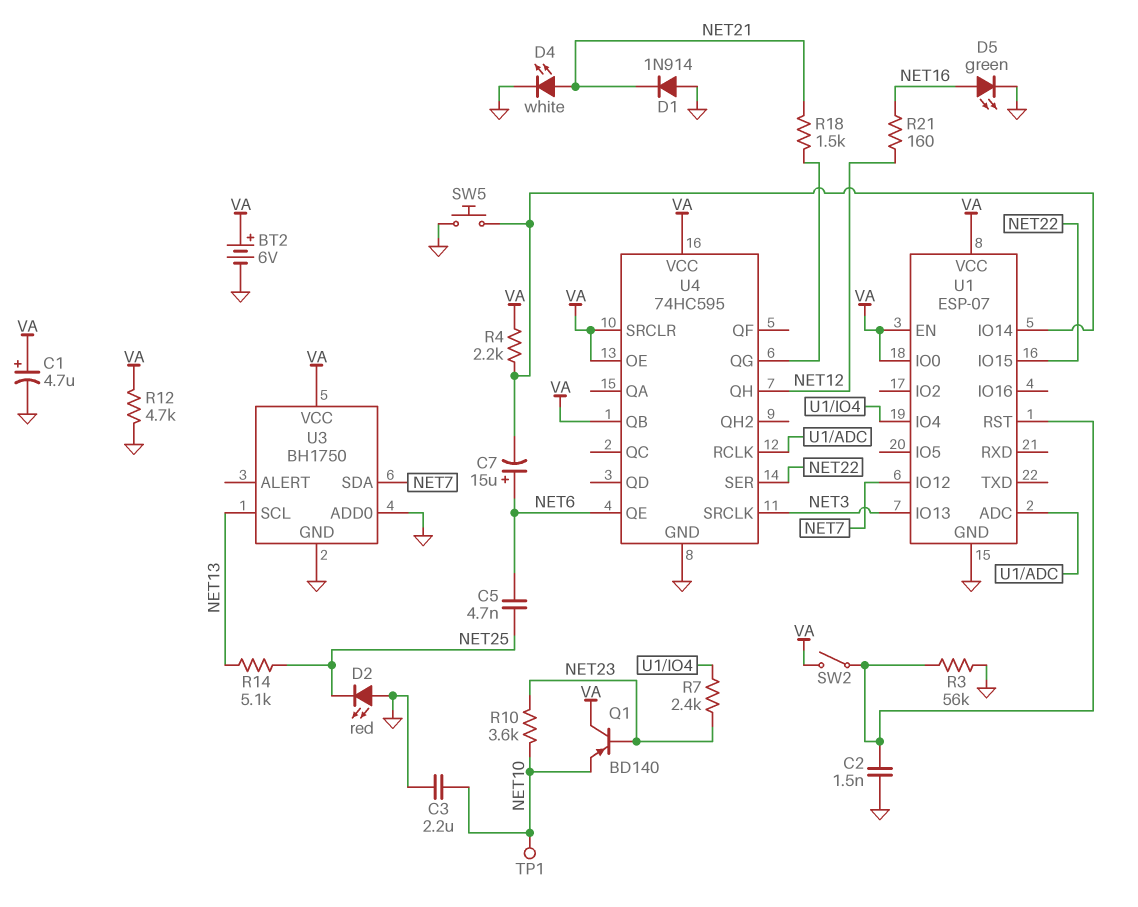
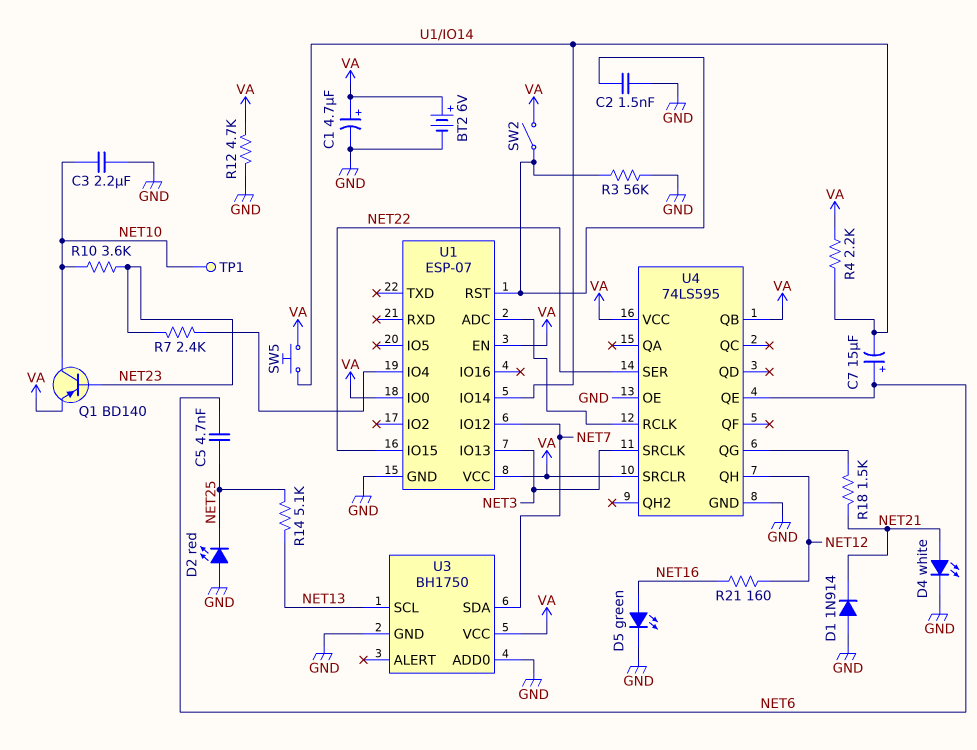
Q1: PNP BD140 (B NET23, C VA, E NET10) -> PNP BD140 (B NET23, C NET10, E VA)
SW5: button (GND, U1/IO14) -> button (U1/IO14, VA)
U4: 74HC595 -> 74LS595
U4 pin OE: VA -> GND

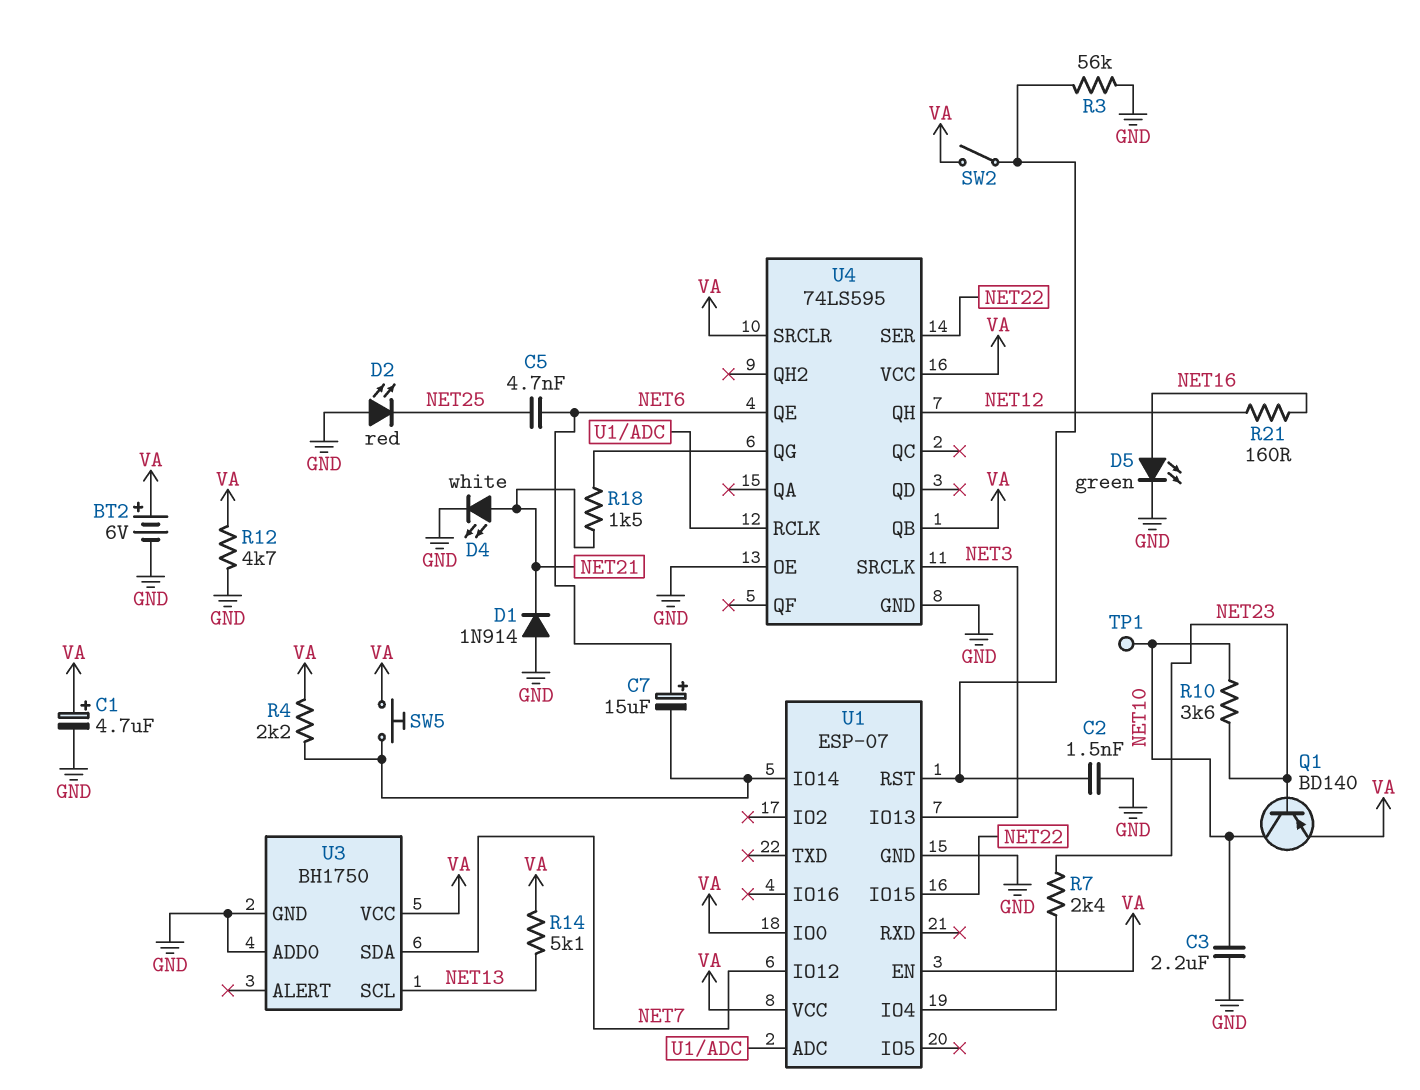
R14: 5.1k (NET13, NET25) -> 5.1k (NET13, VA)

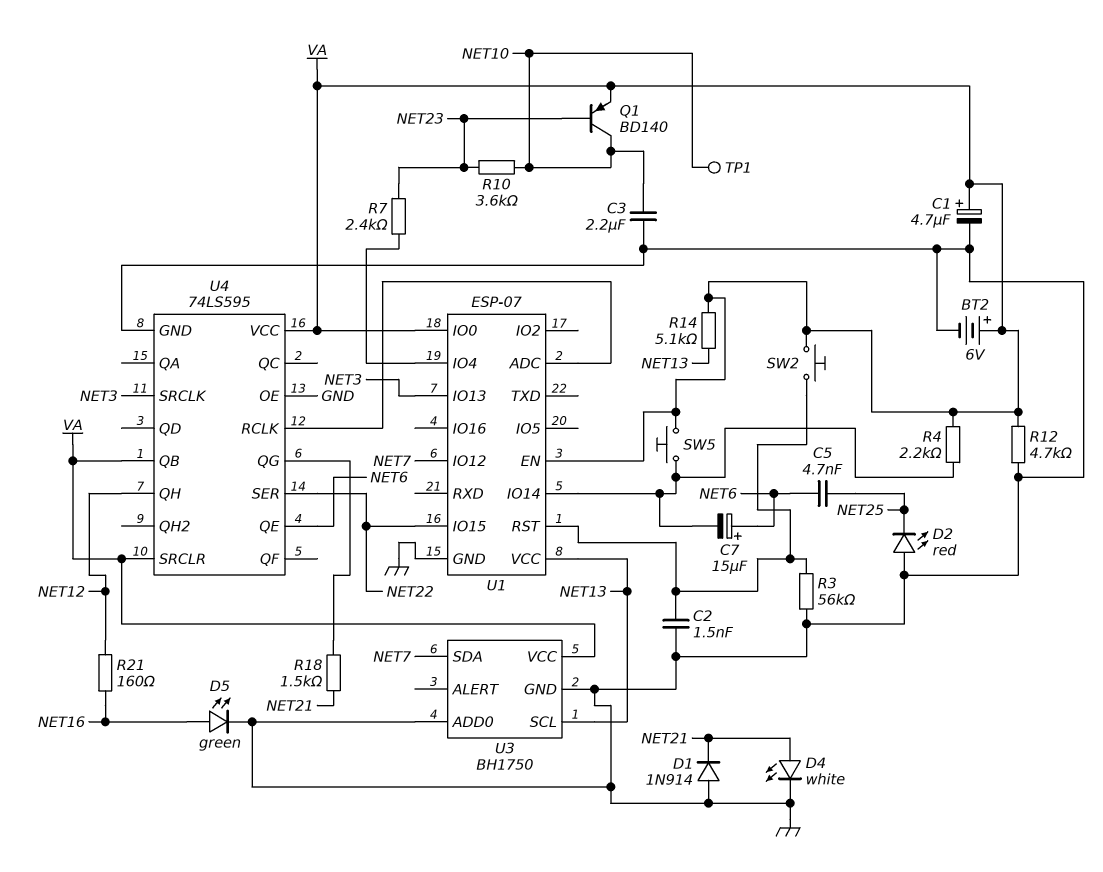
SW2: switch (U1/RST, VA) -> button (U1/RST, VA)
U1 pin VCC: VA -> NET13

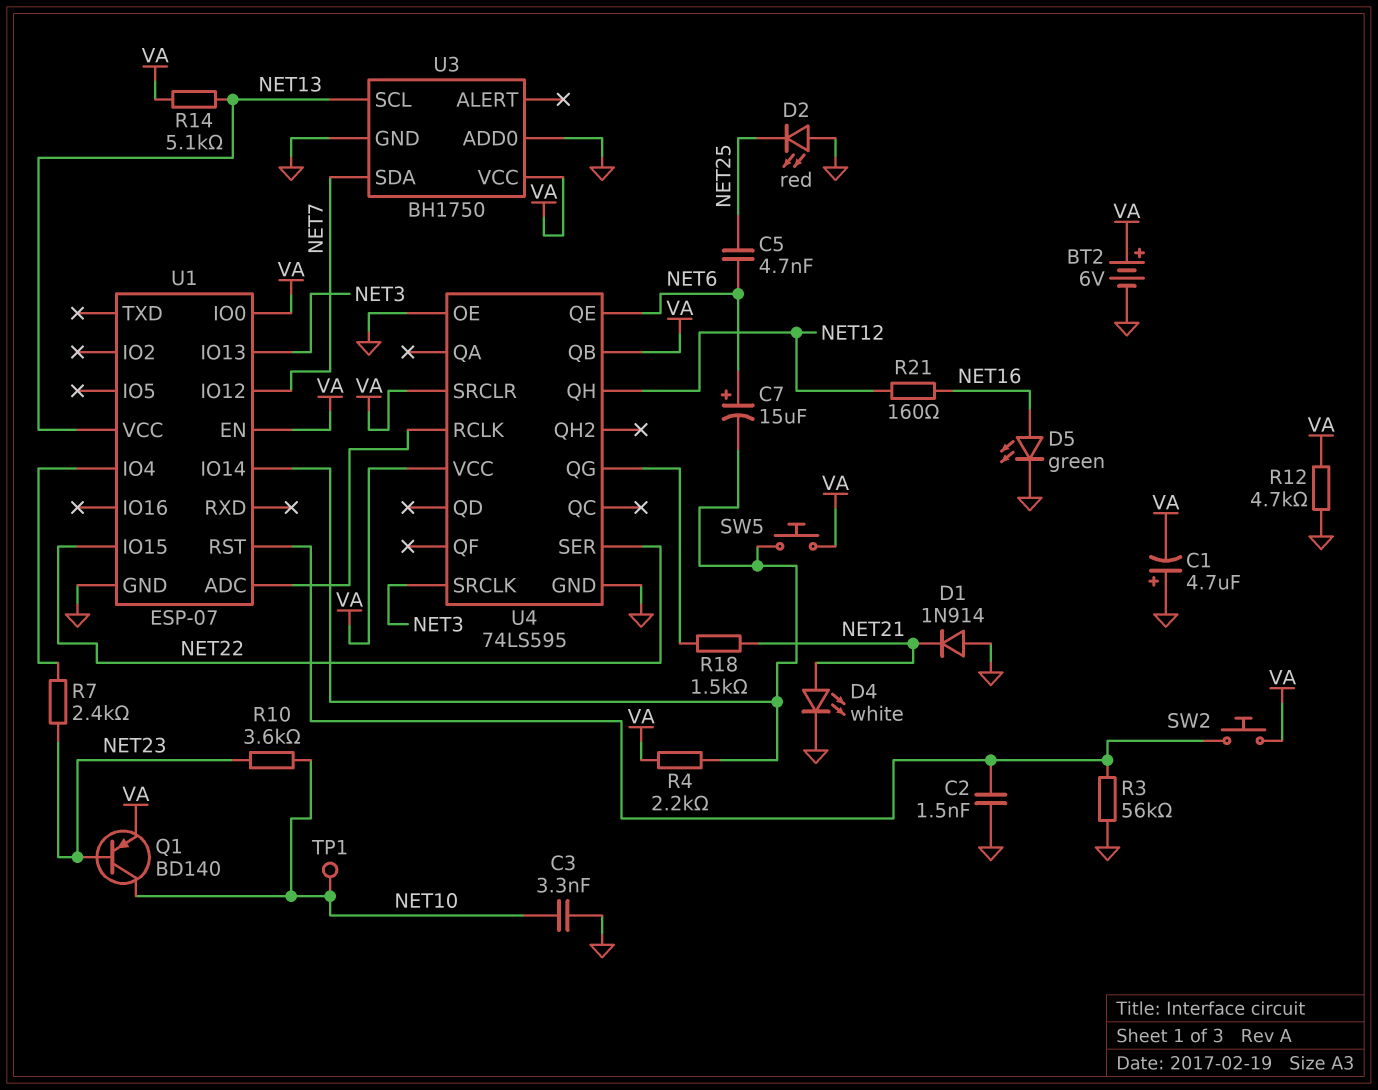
C1: 4.7uF (plus VA, minus GND) -> 4.7uF (plus GND, minus VA)
C3: 2.2uF (GND, NET10) -> 3.3nF (GND, NET10)

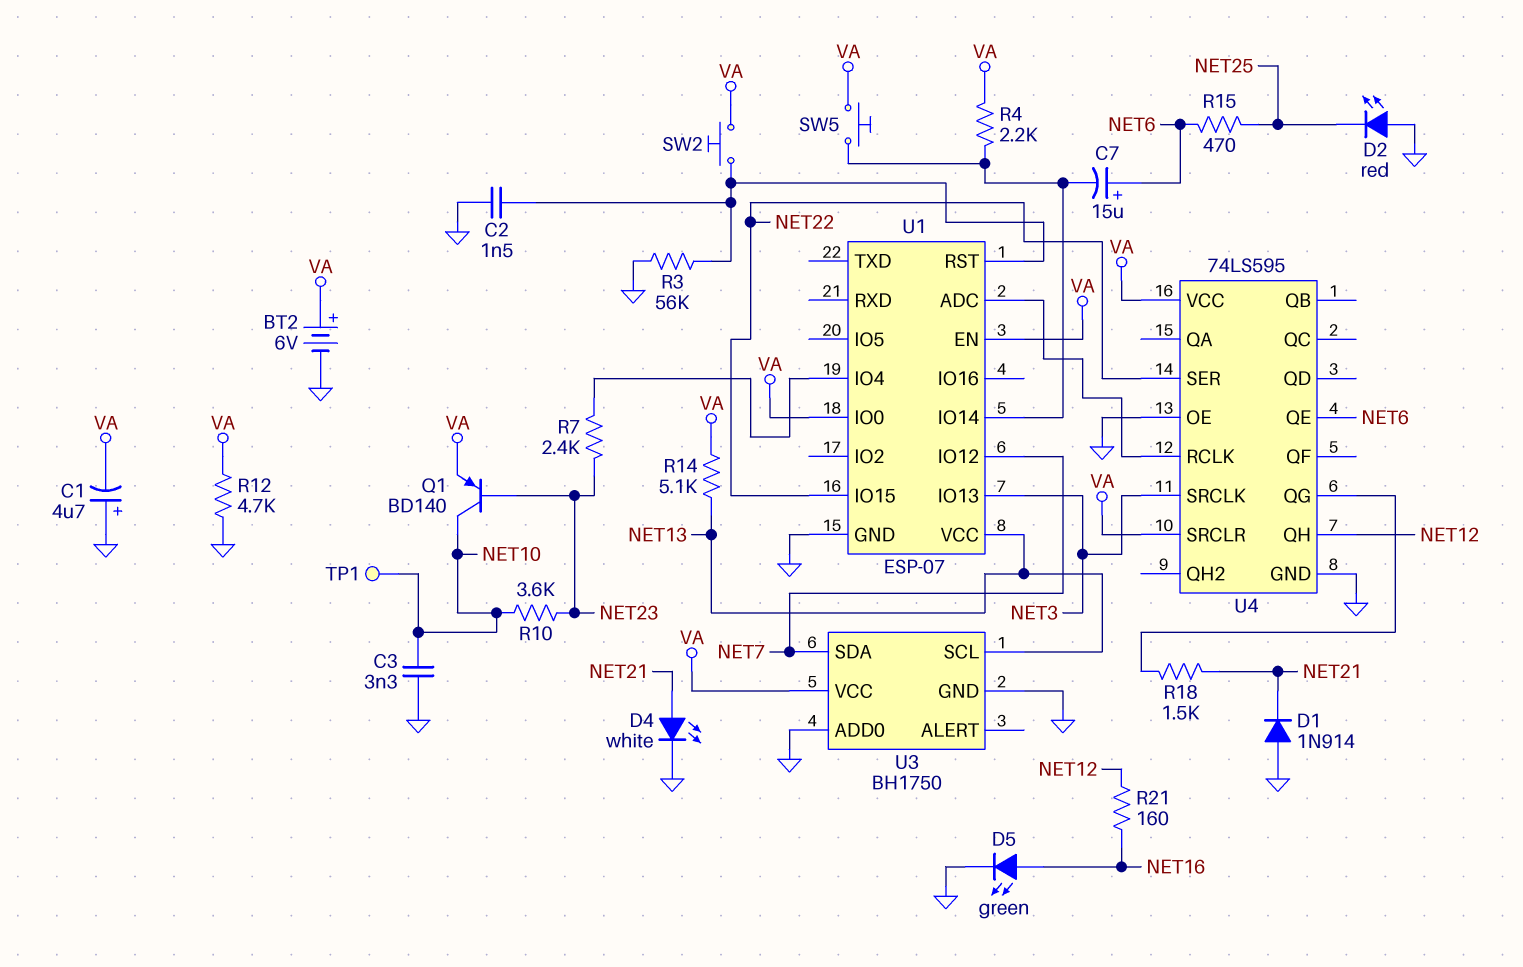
C5: 4.7nF (NET6, NET25) -> none
R15: none -> 470 (NET6, NET25)
U4 pin QB: VA -> none

